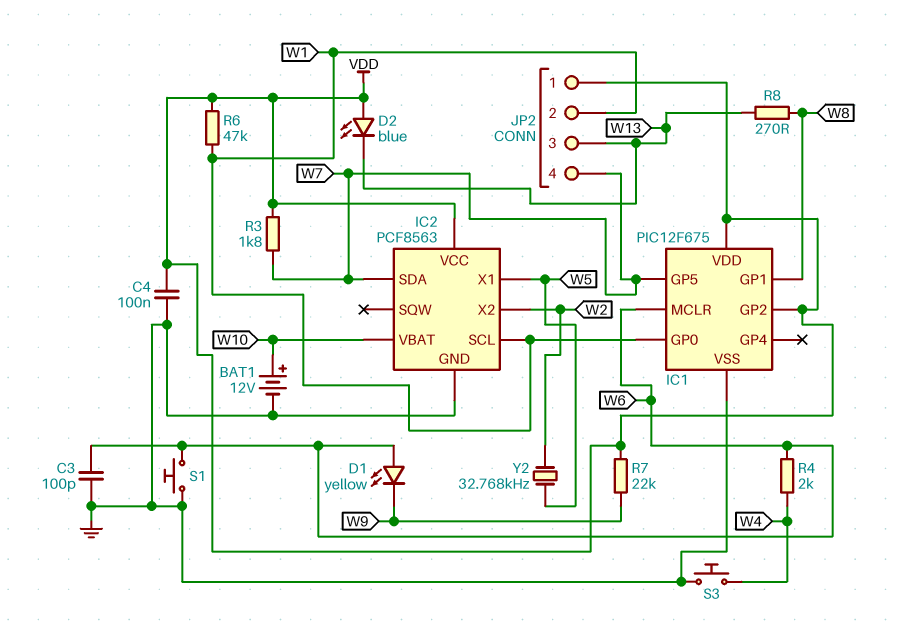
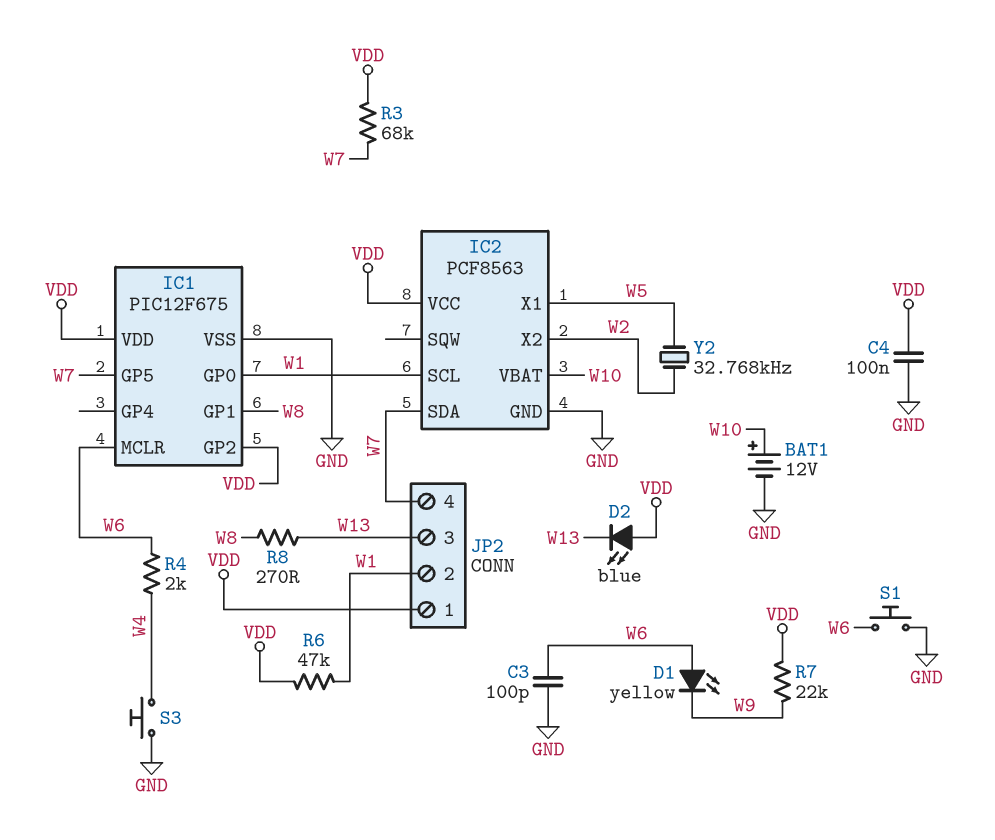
R3: 1.8k (VDD, W7) -> 68k (VDD, W7)

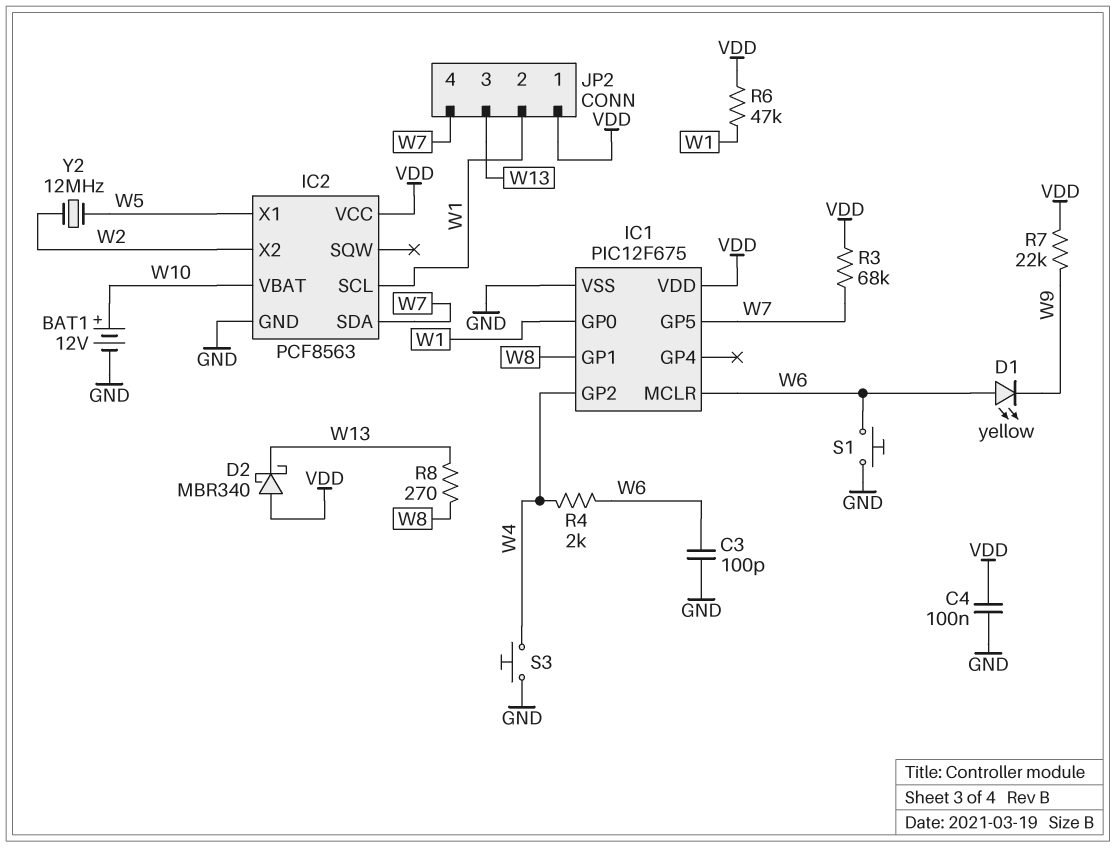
D2: LED blue (A VDD, K W13) -> schottky MBR340 (A VDD, K W13)
IC1 pin GP2: VDD -> W4
Y2: 32.768kHz (W2, W5) -> 12MHz (W2, W5)

